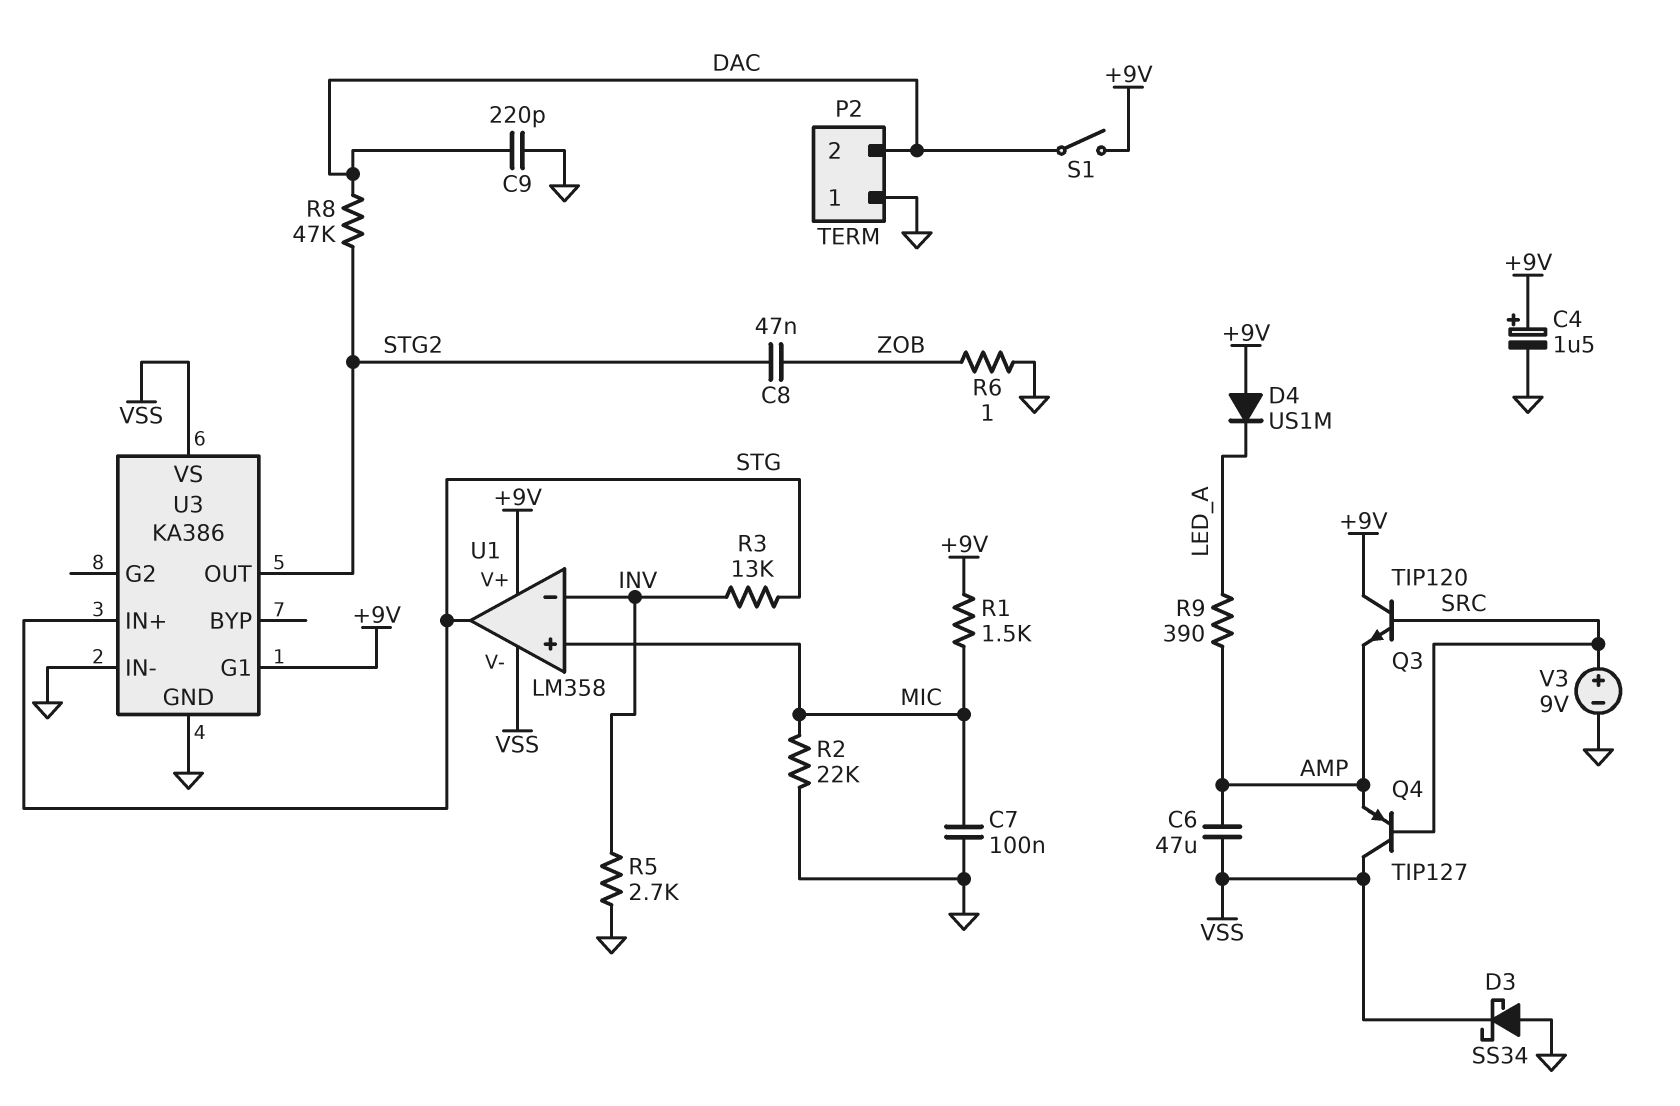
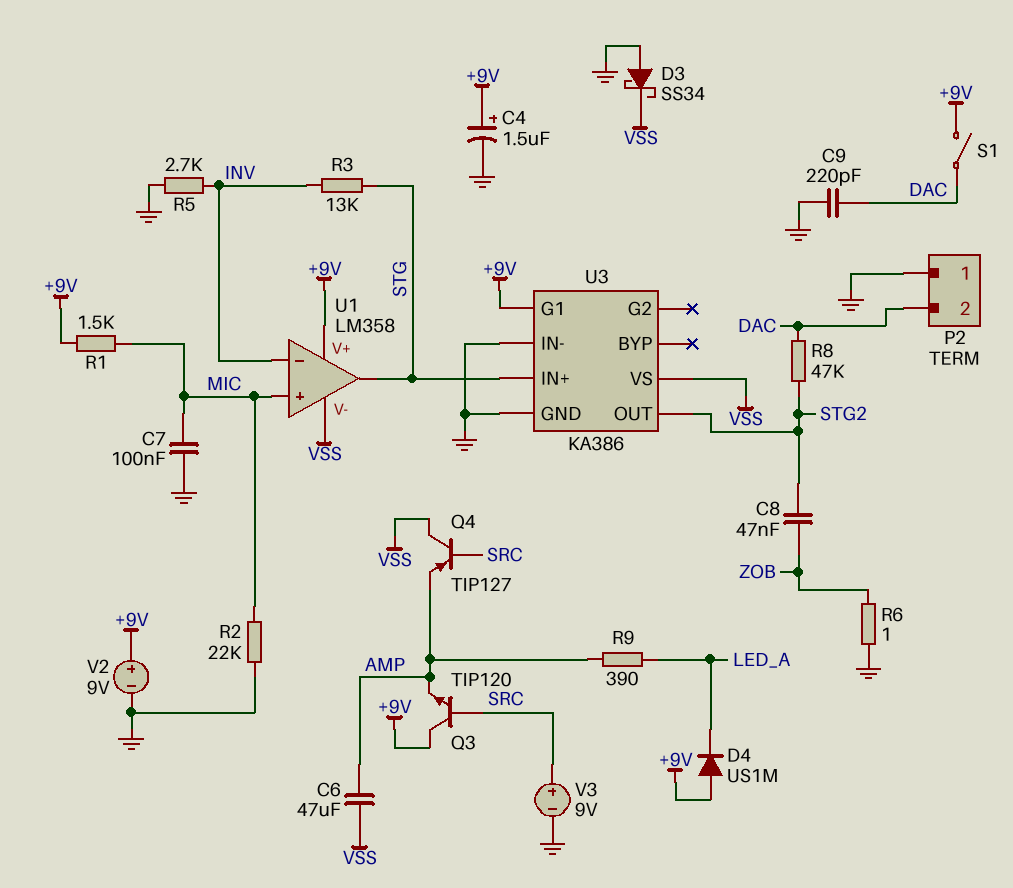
V2: none -> 9V (plus +9V, minus GND)

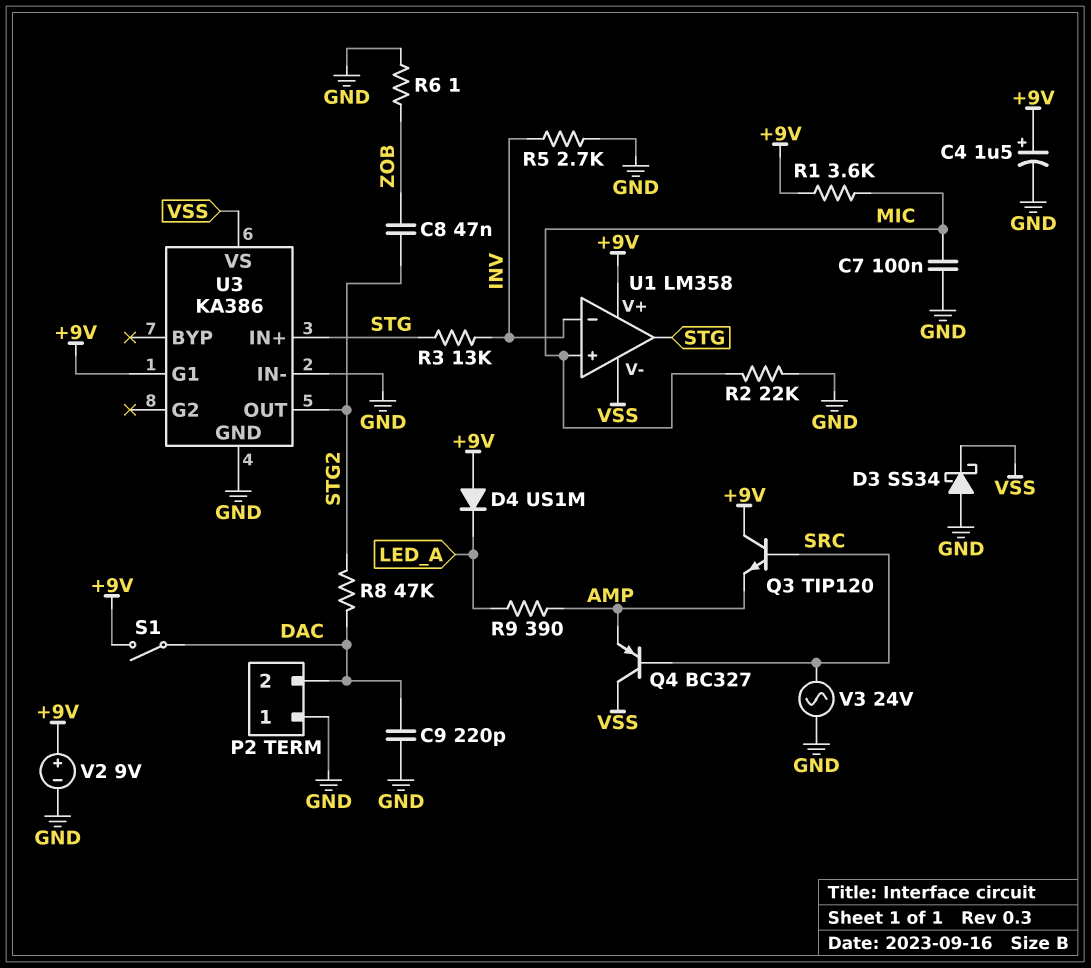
C6: 47uF (AMP, VSS) -> none
Q4: PNP TIP127 (B SRC, C VSS, E AMP) -> PNP BC327 (B SRC, C VSS, E AMP)
R1: 1.5k (+9V, MIC) -> 3.6k (+9V, MIC)
V3: 9V (plus SRC, minus GND) -> AC 24V (GND, SRC)

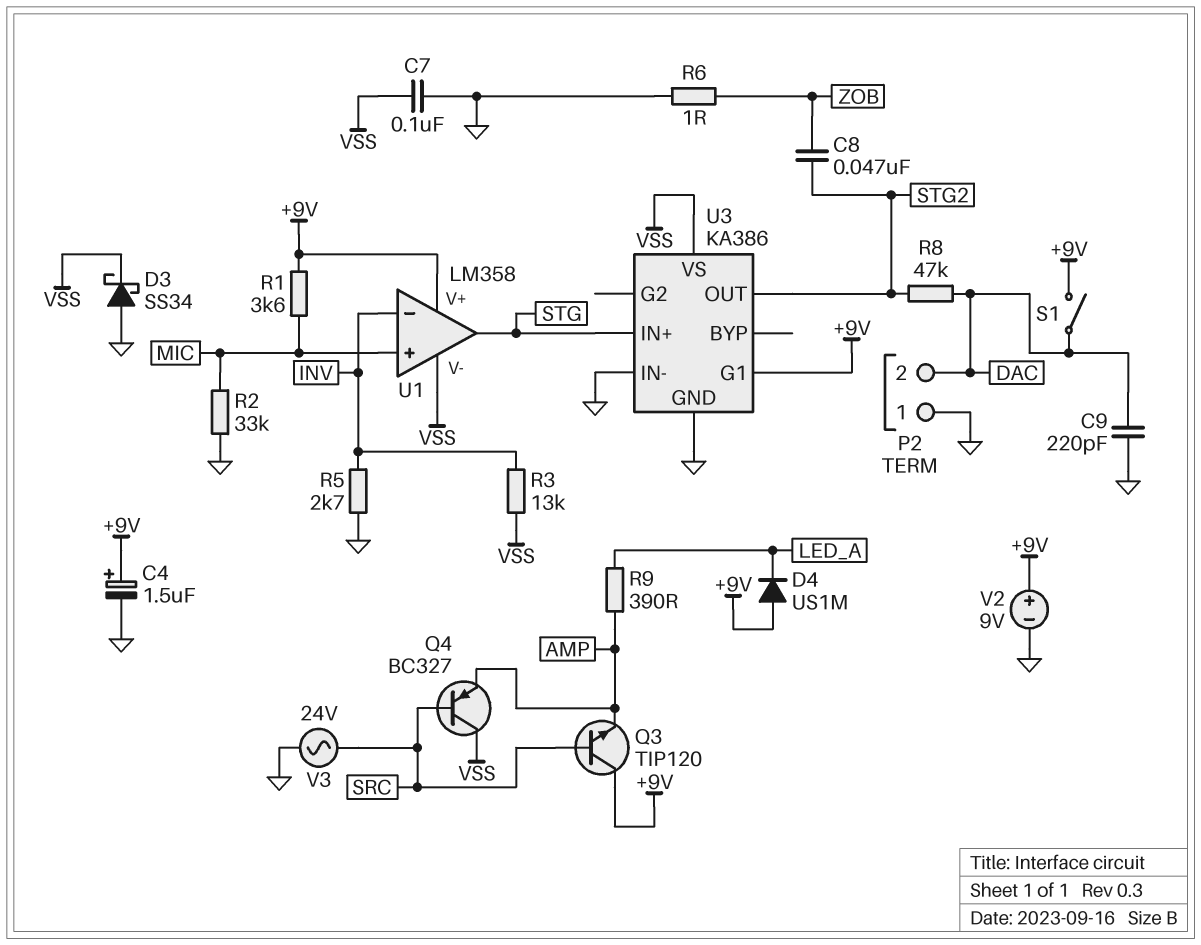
C7: 100nF (GND, MIC) -> 100nF (GND, VSS)
R2: 22k (GND, MIC) -> 33k (GND, MIC)
R3: 13k (INV, STG) -> 13k (INV, VSS)

